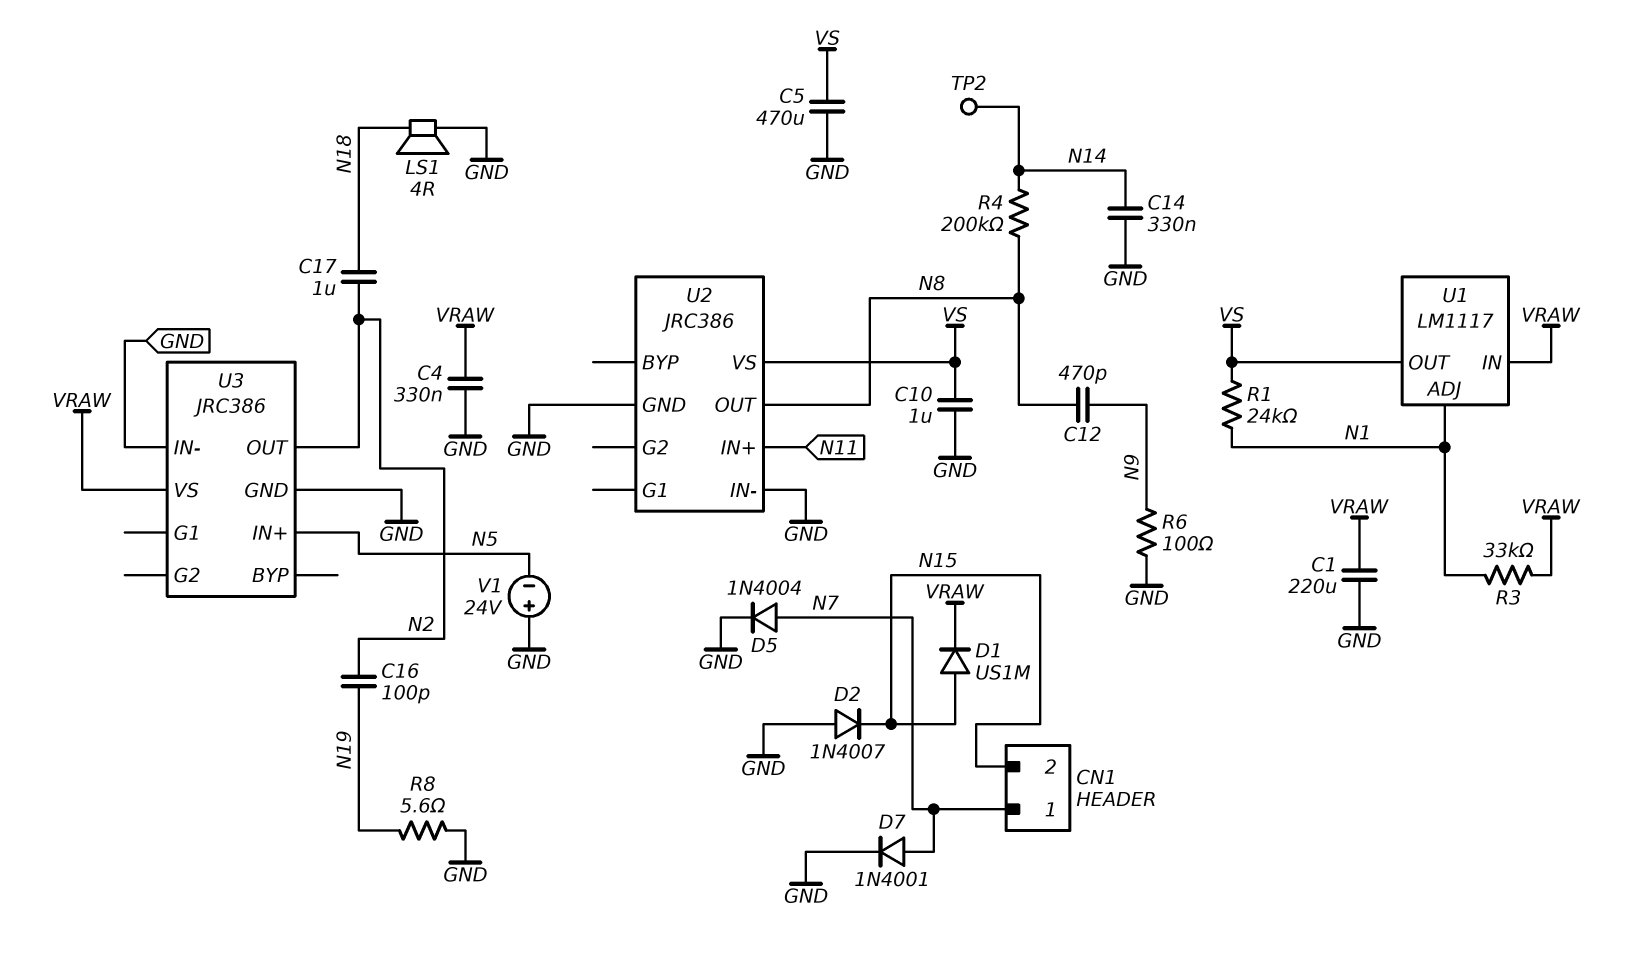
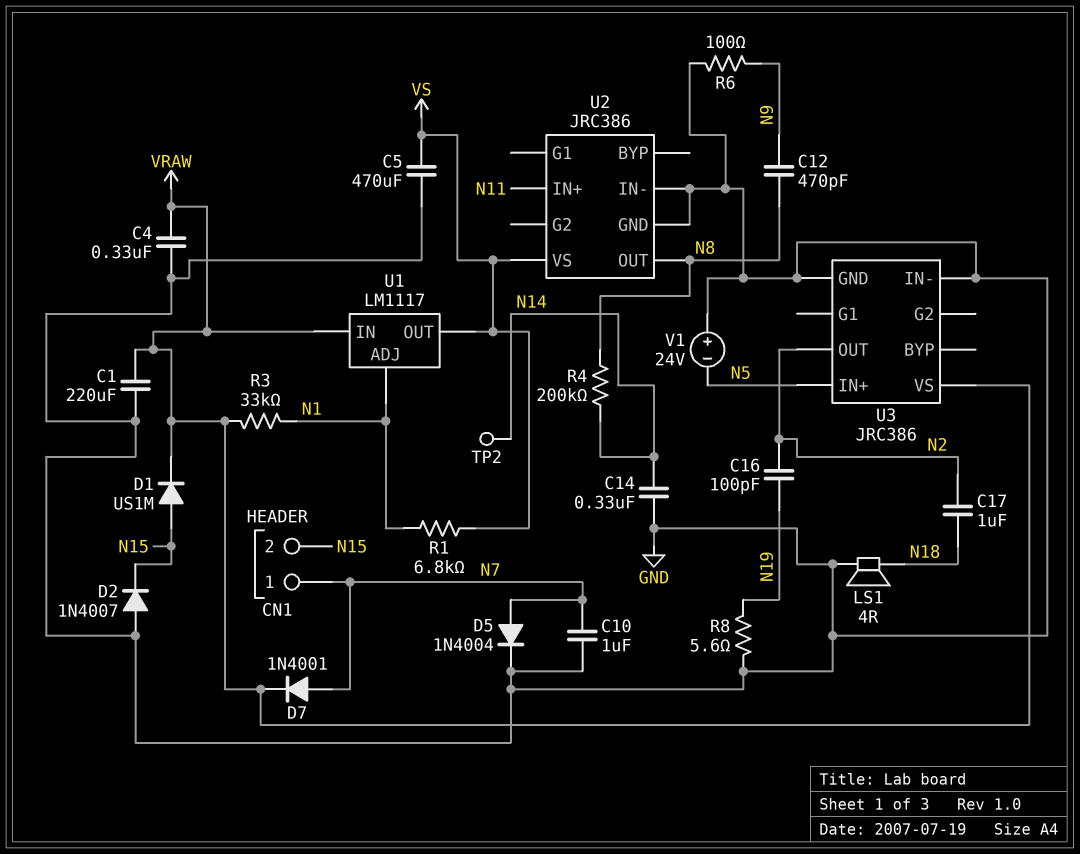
C10: 1uF (GND, VS) -> 1uF (GND, N7)
D7: diode 1N4001 (A N7, K GND) -> diode 1N4001 (A N7, K VRAW)
R1: 24k (N1, VS) -> 6.8k (N1, VS)

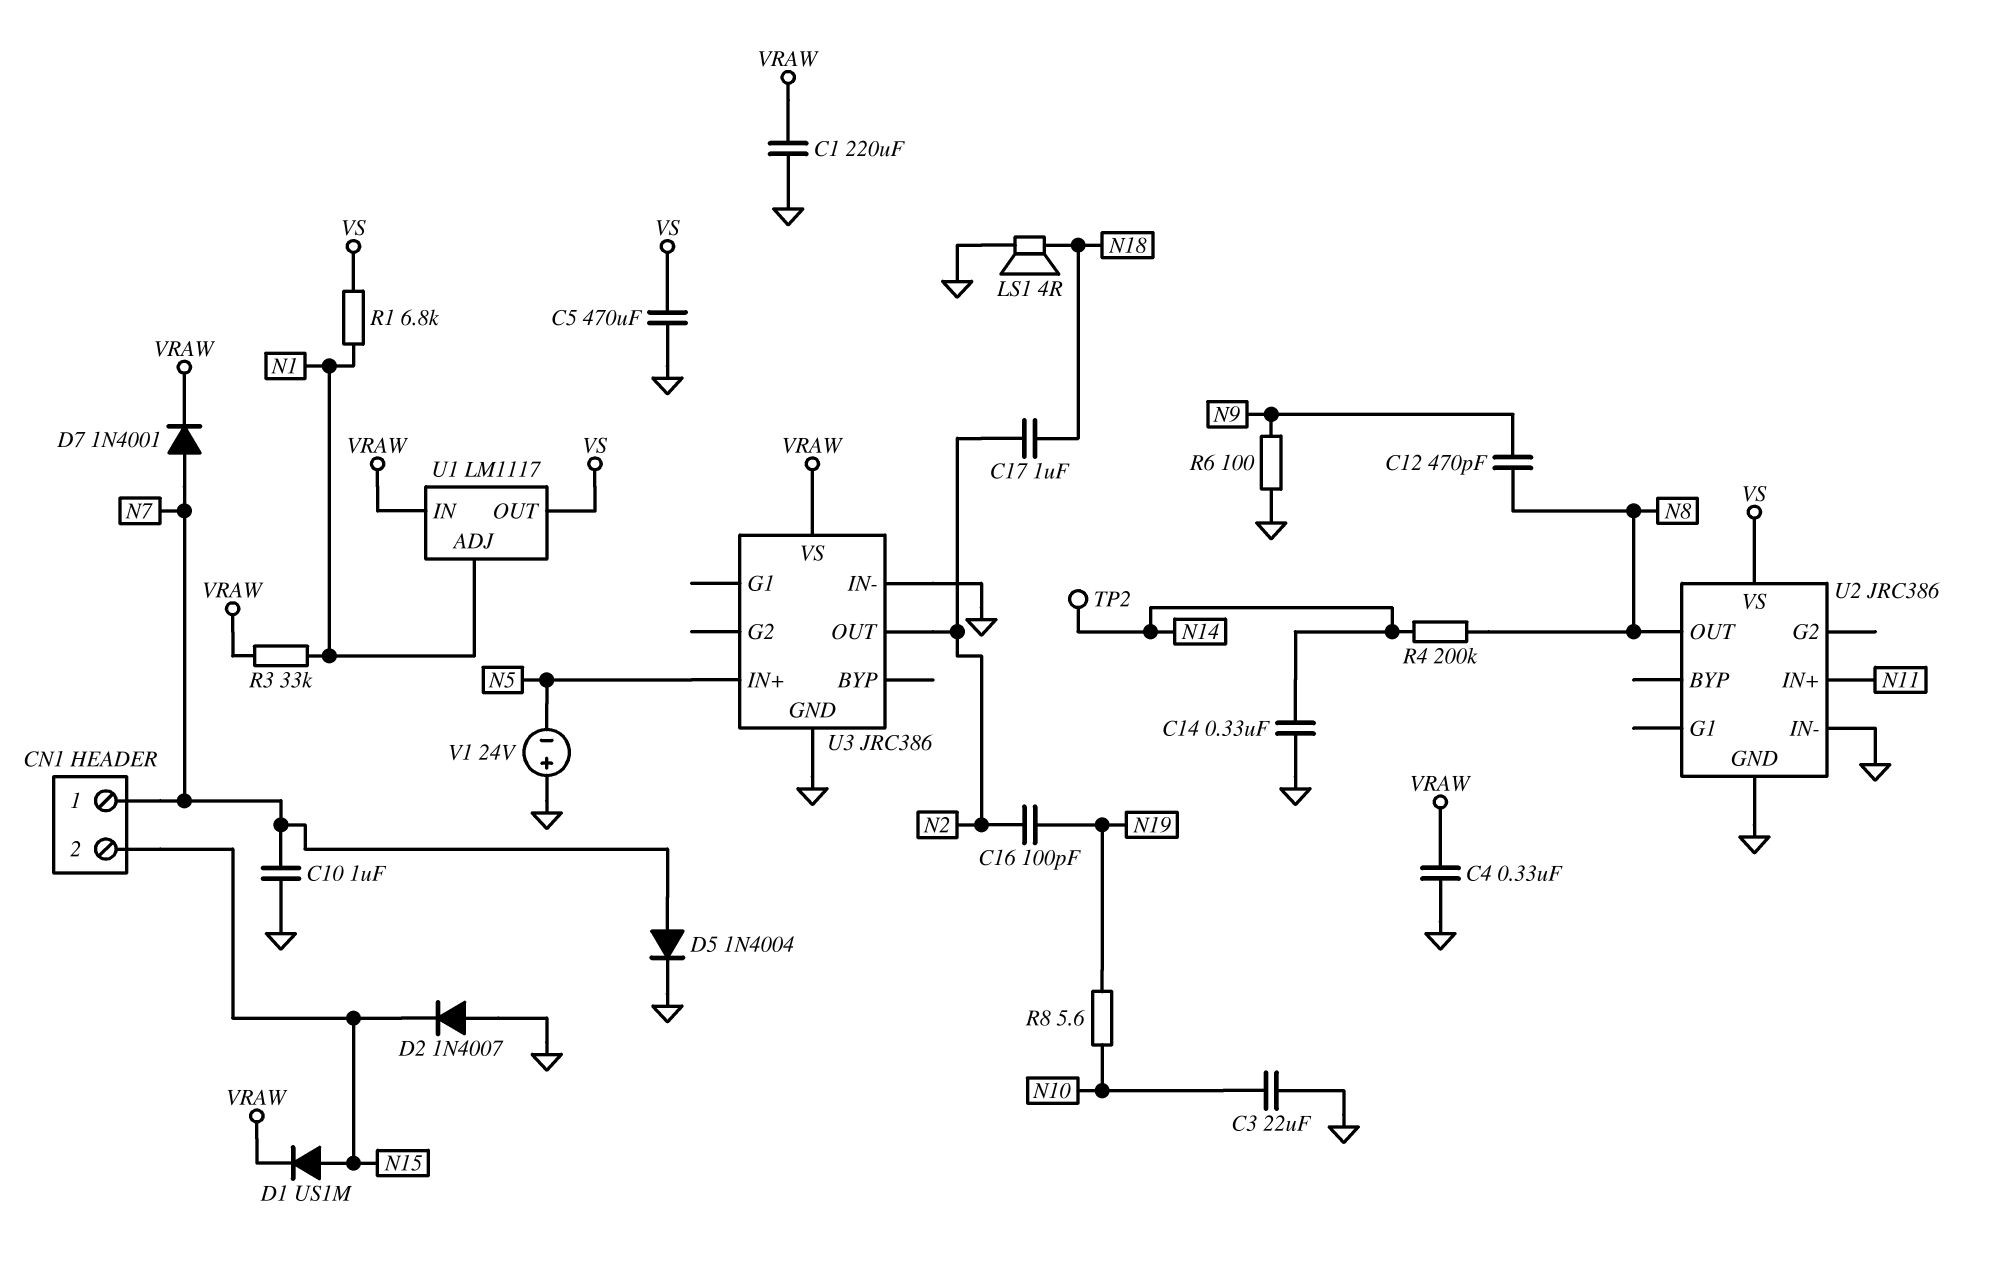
C3: none -> 22uF (GND, N10)
R8: 5.6 (GND, N19) -> 5.6 (N10, N19)

